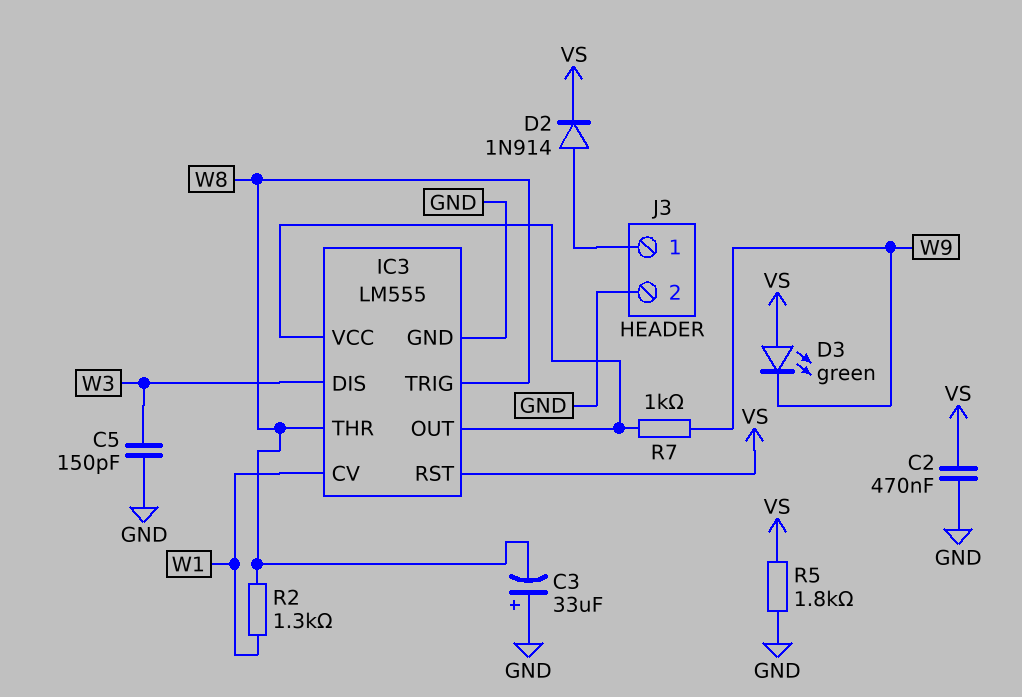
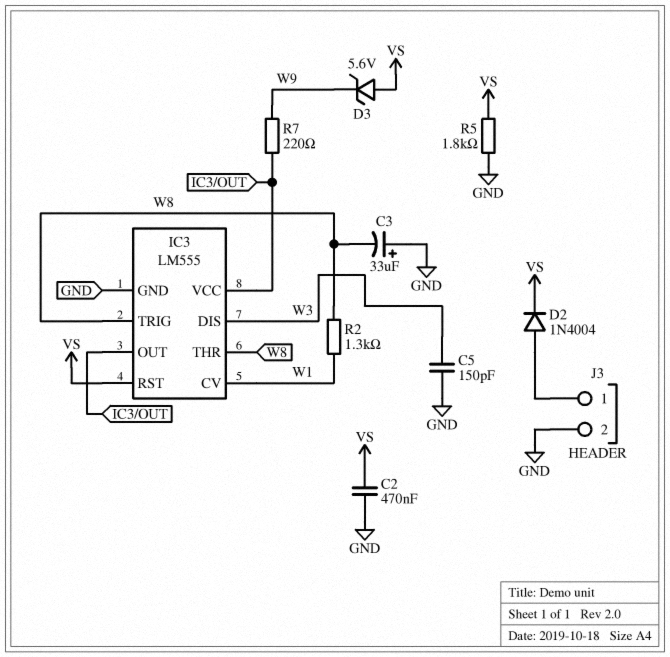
D2: diode 1N914 (A J3/1, K VS) -> diode 1N4004 (A J3/1, K VS)
D3: LED green (A VS, K W9) -> zener 5.6V (A VS, K W9)
R7: 1k (IC3/OUT, W9) -> 220 (IC3/OUT, W9)

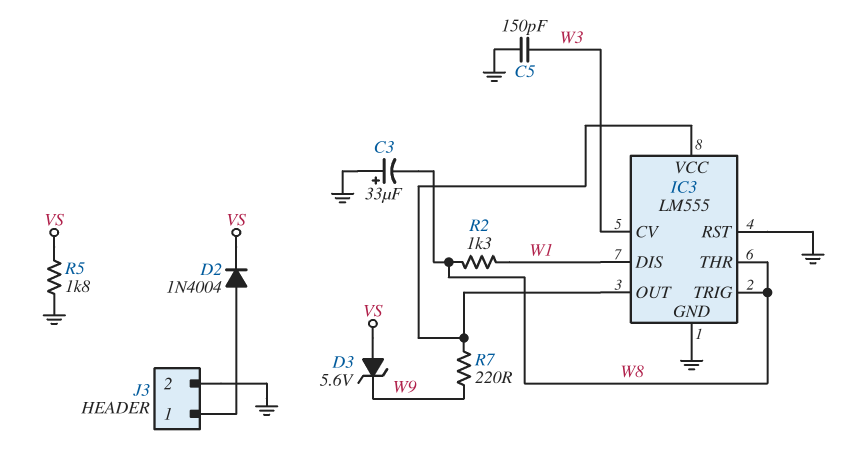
C2: 470nF (GND, VS) -> none
IC3 pin CV: W1 -> W3
IC3 pin DIS: W3 -> W1
IC3 pin RST: VS -> GND

